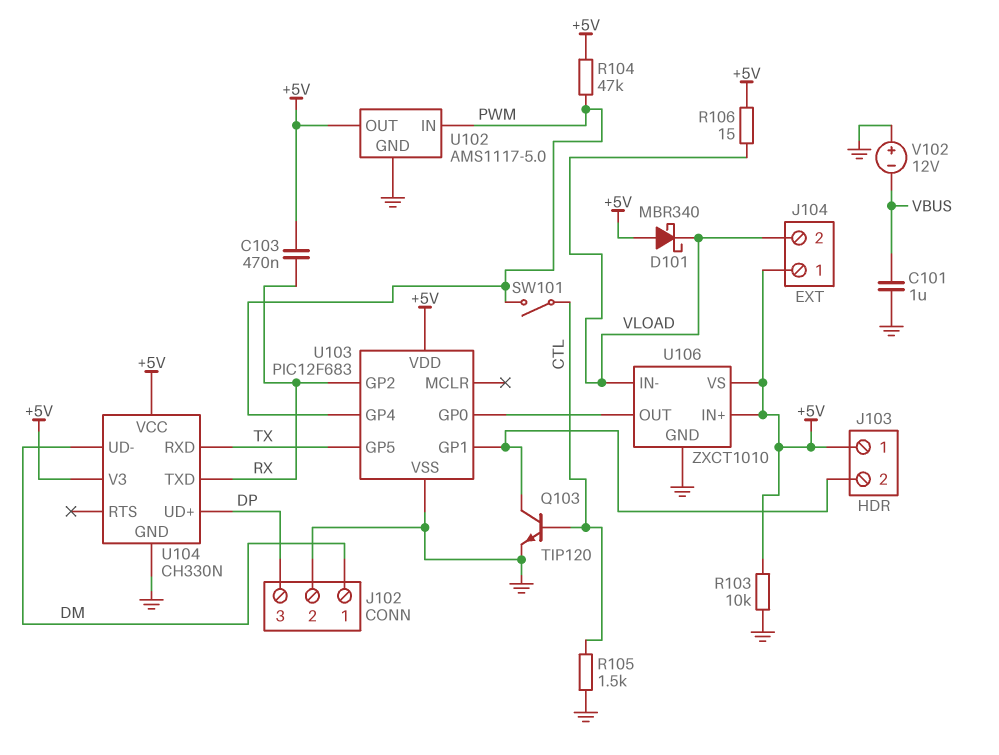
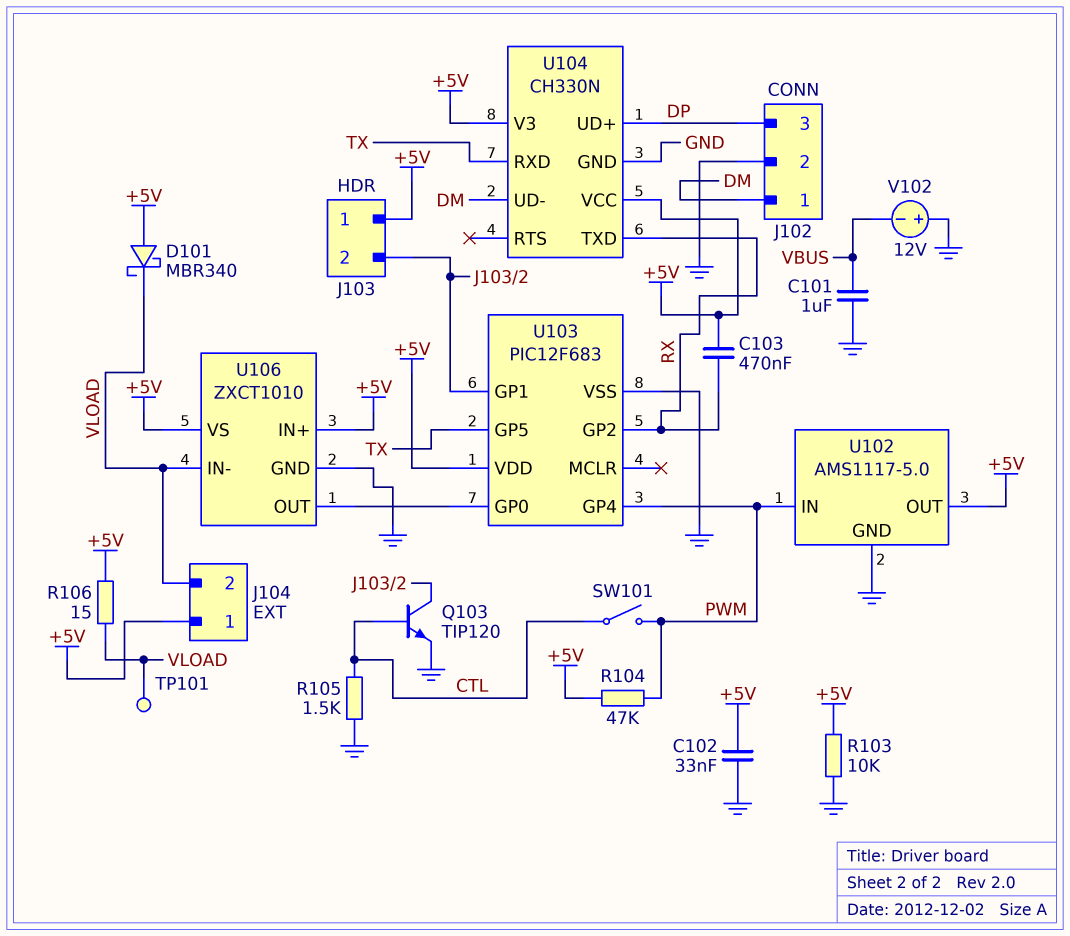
C102: none -> 33nF (+5V, GND)
TP101: none -> test point (VLOAD)

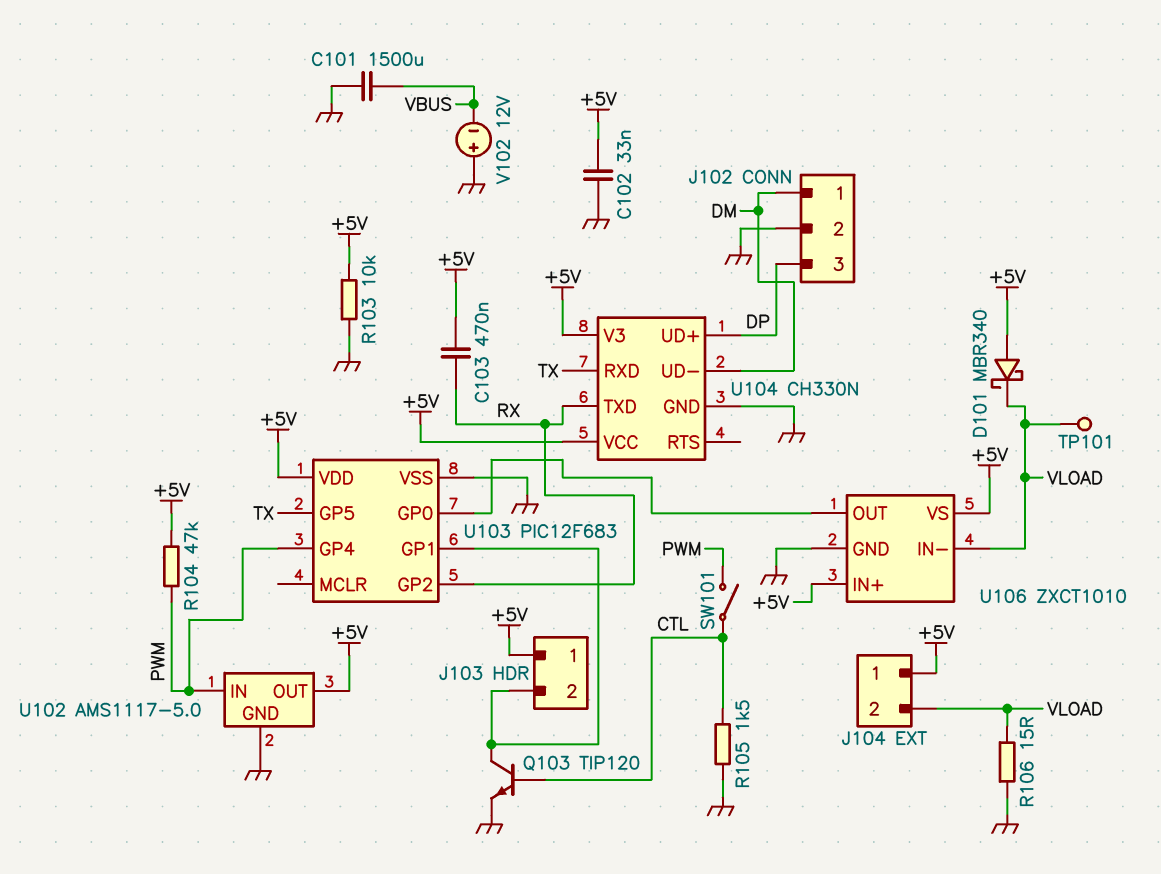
C101: 1uF (GND, VBUS) -> 1500uF (GND, VBUS)
R106: 15 (+5V, VLOAD) -> 15 (GND, VLOAD)

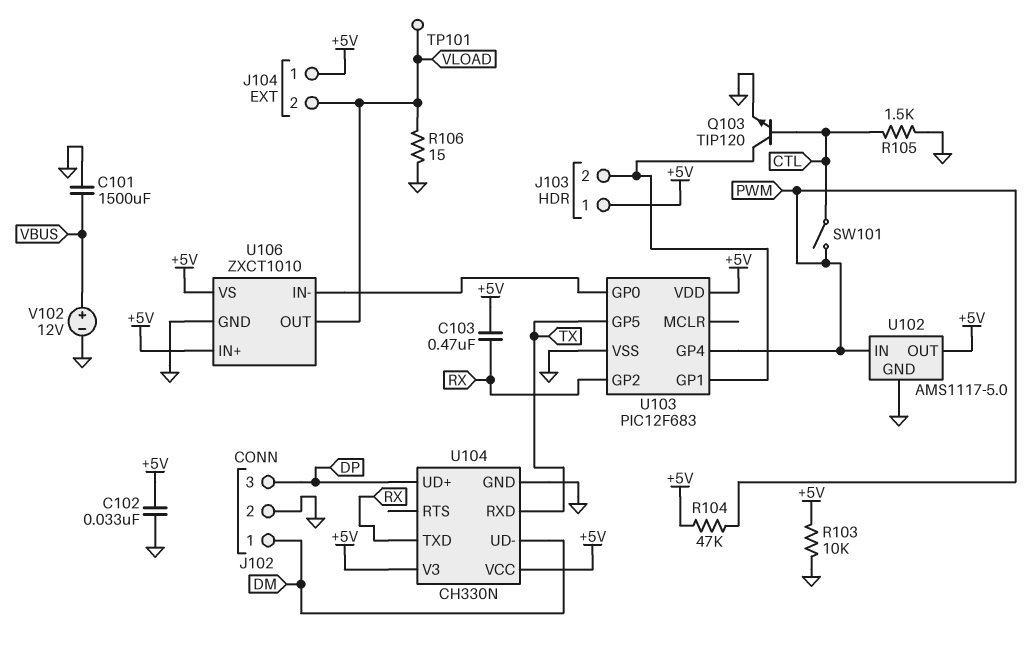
D101: schottky MBR340 (A +5V, K VLOAD) -> none
U106 pin IN-: VLOAD -> U103/GP0
U106 pin OUT: U103/GP0 -> VLOAD
V102: 12V (plus GND, minus VBUS) -> 12V (plus VBUS, minus GND)

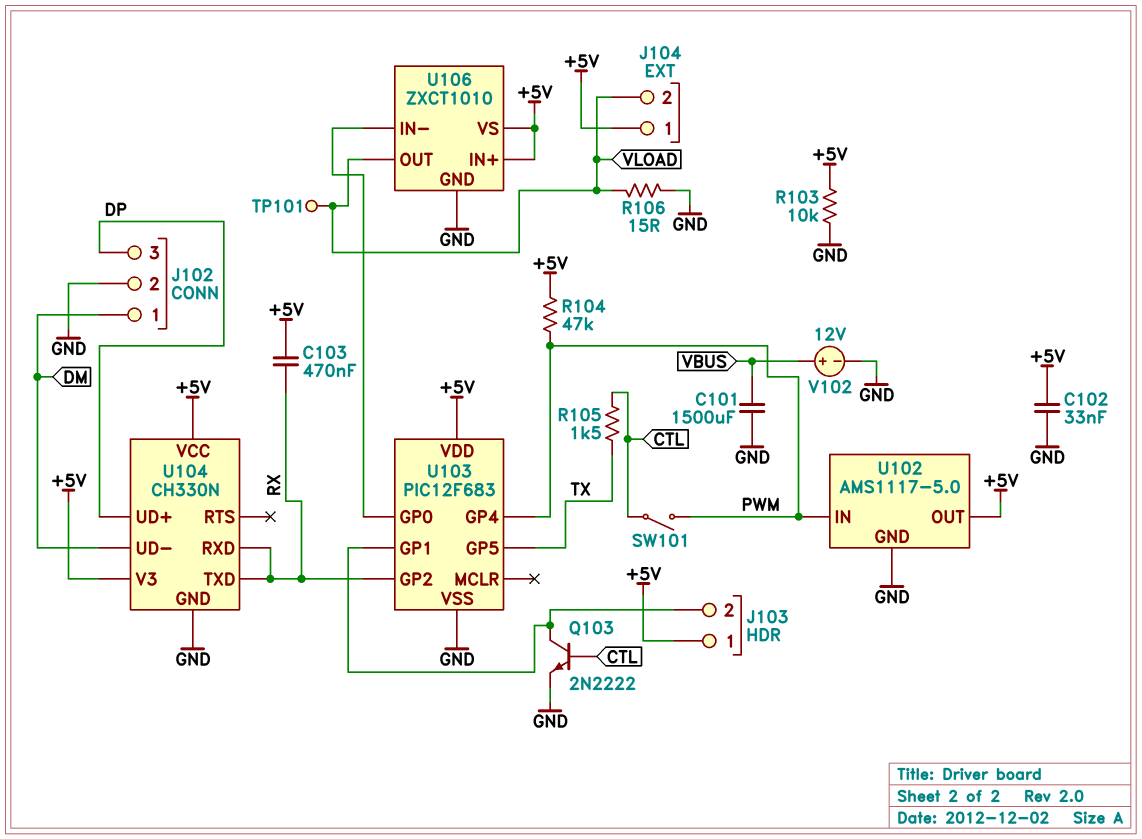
Q103: NPN TIP120 (B CTL, C J103/2, E GND) -> NPN 2N2222 (B CTL, C J103/2, E GND)
R105: 1.5k (CTL, GND) -> 1.5k (CTL, TX)
U104 pin RXD: TX -> RX

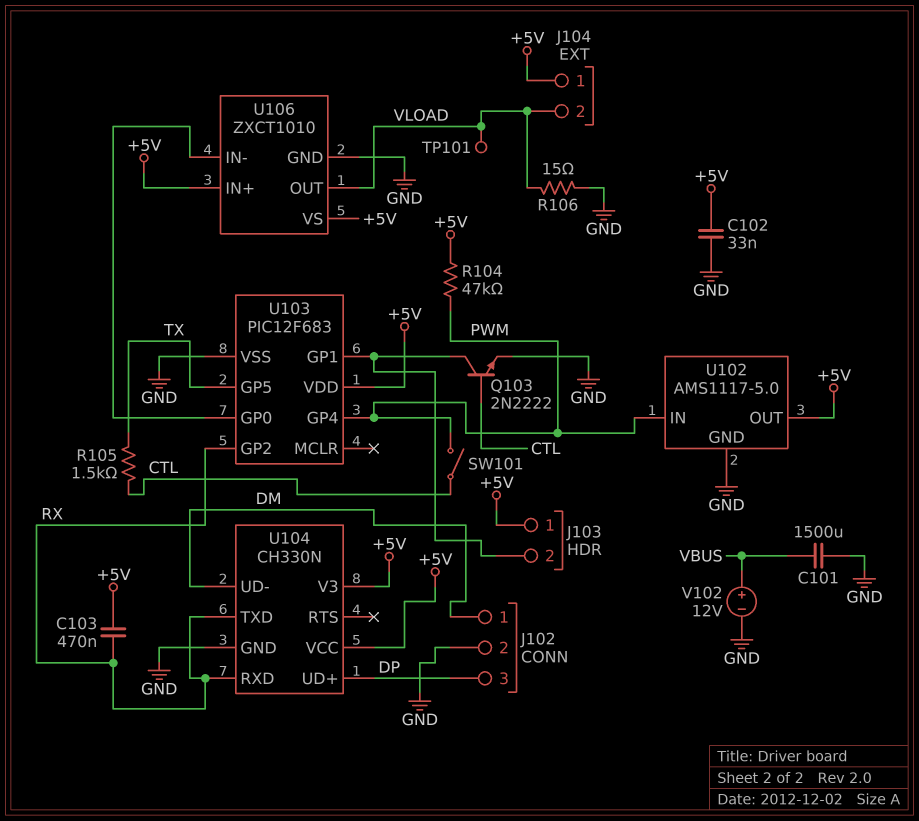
R103: 10k (+5V, GND) -> none

